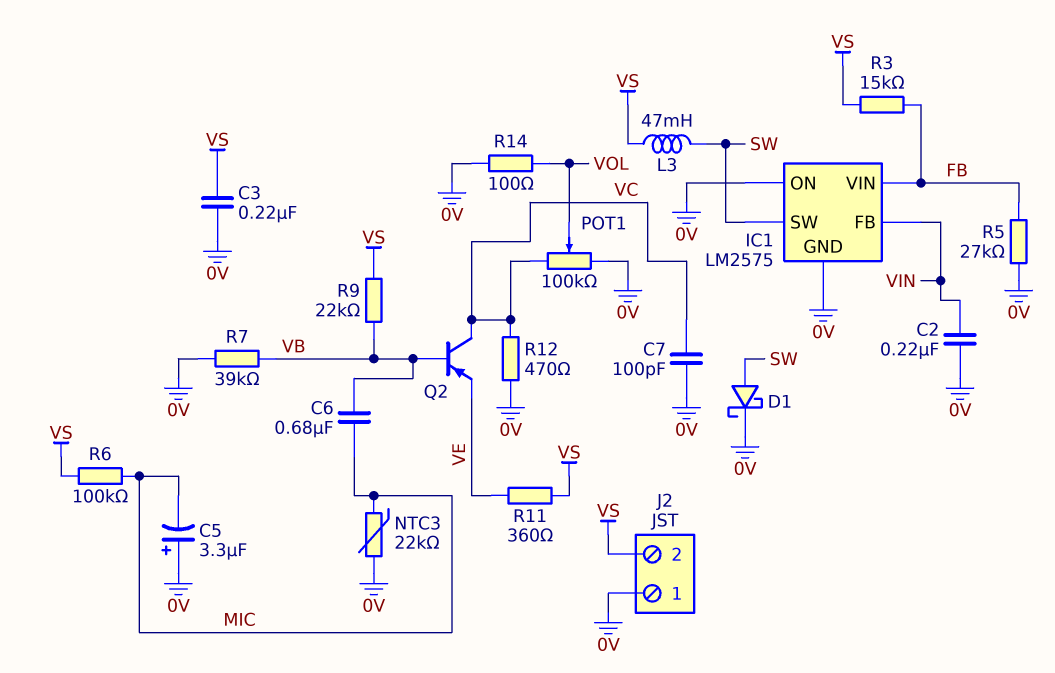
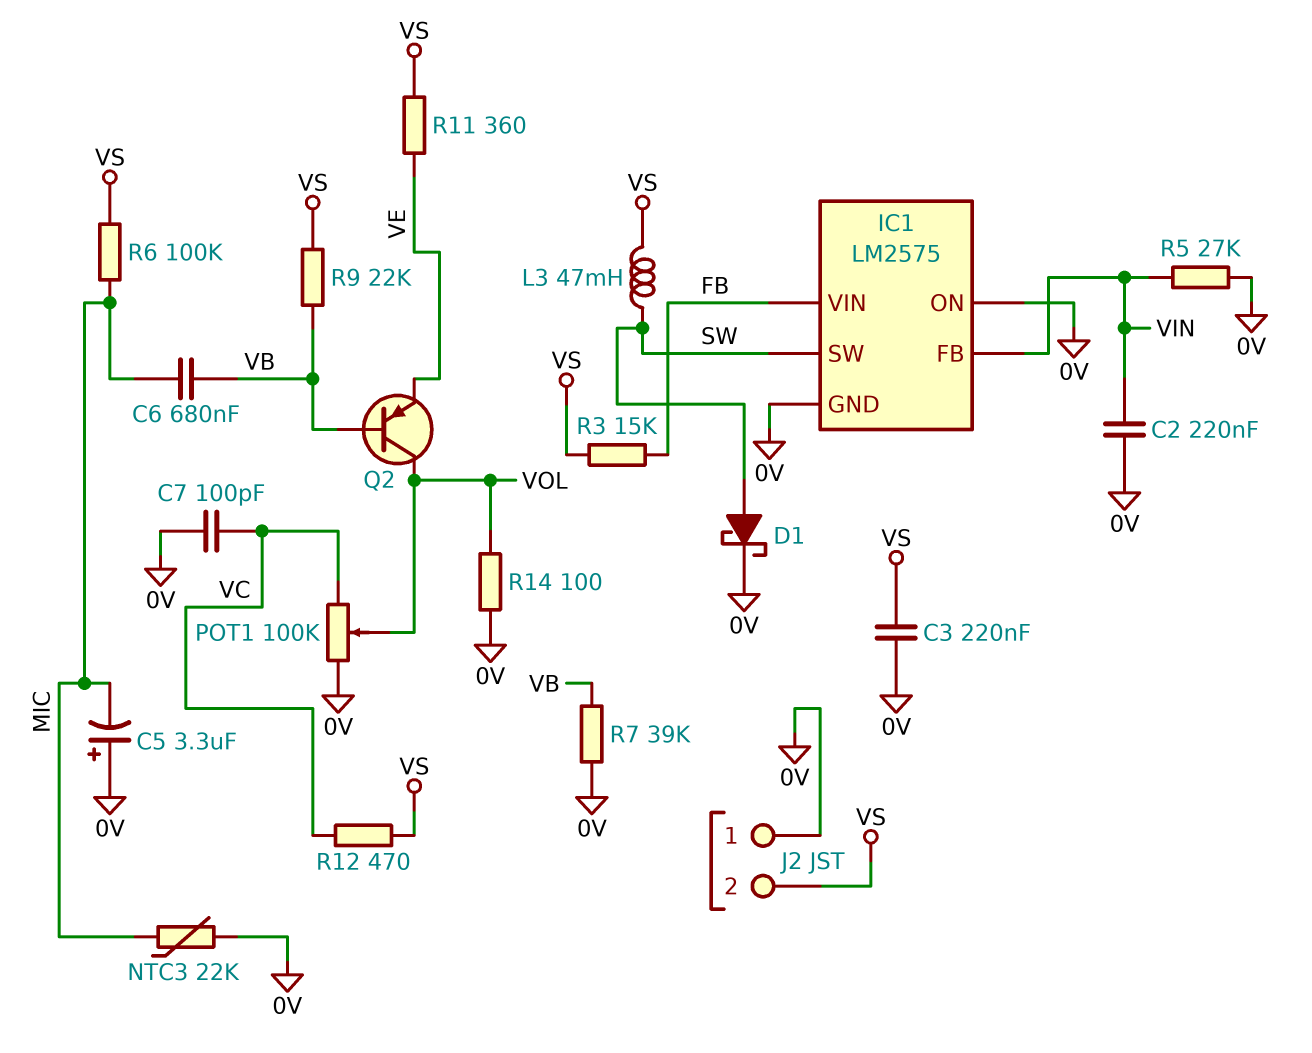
Q2: PNP (B VB, C VC, E VE) -> PNP (B VB, C VOL, E VE)
R5: 27k (0V, FB) -> 27k (0V, VIN)
R12: 470 (0V, VC) -> 470 (VC, VS)

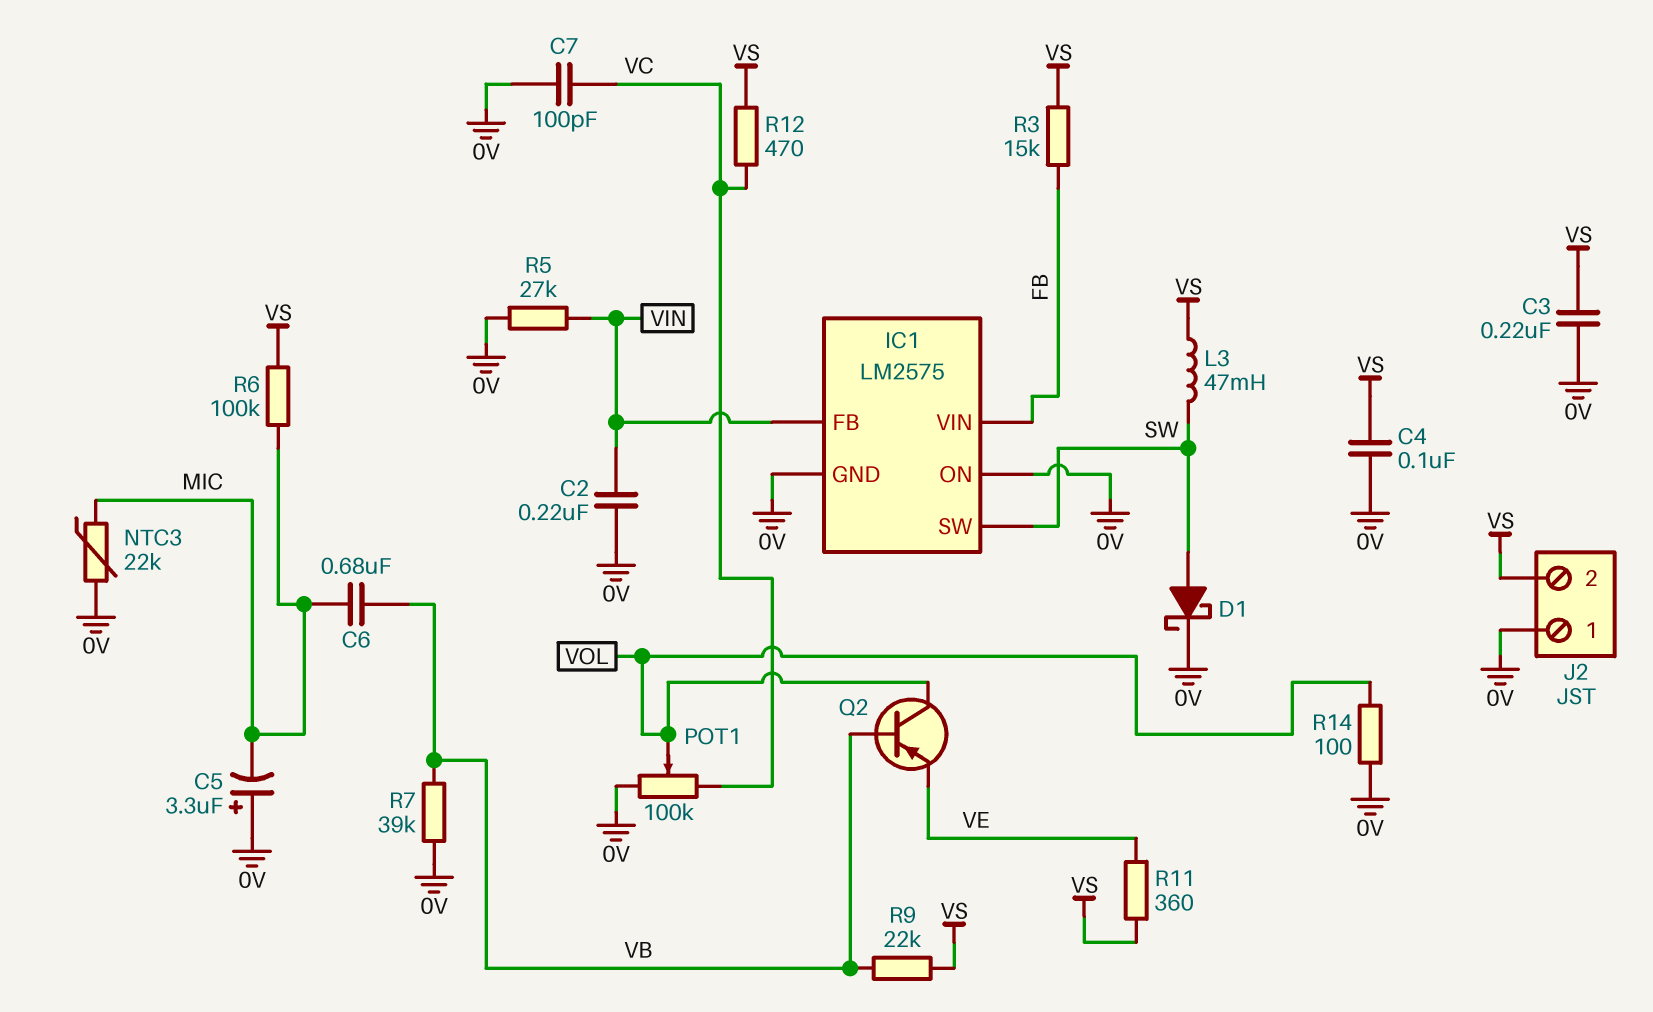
C4: none -> 100nF (0V, VS)

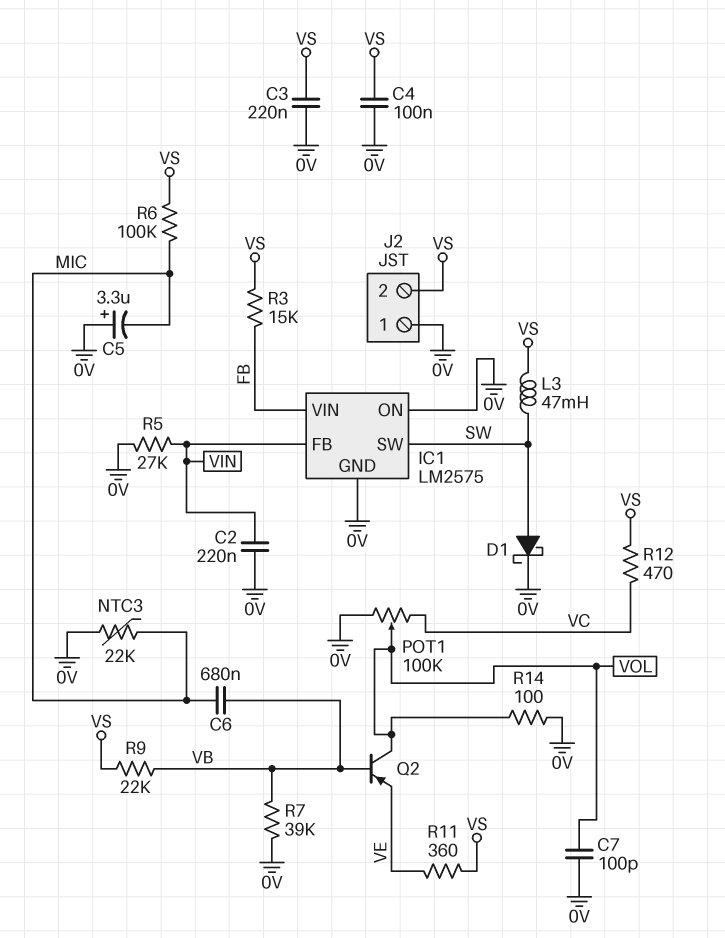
C7: 100pF (0V, VC) -> 100pF (0V, VOL)

